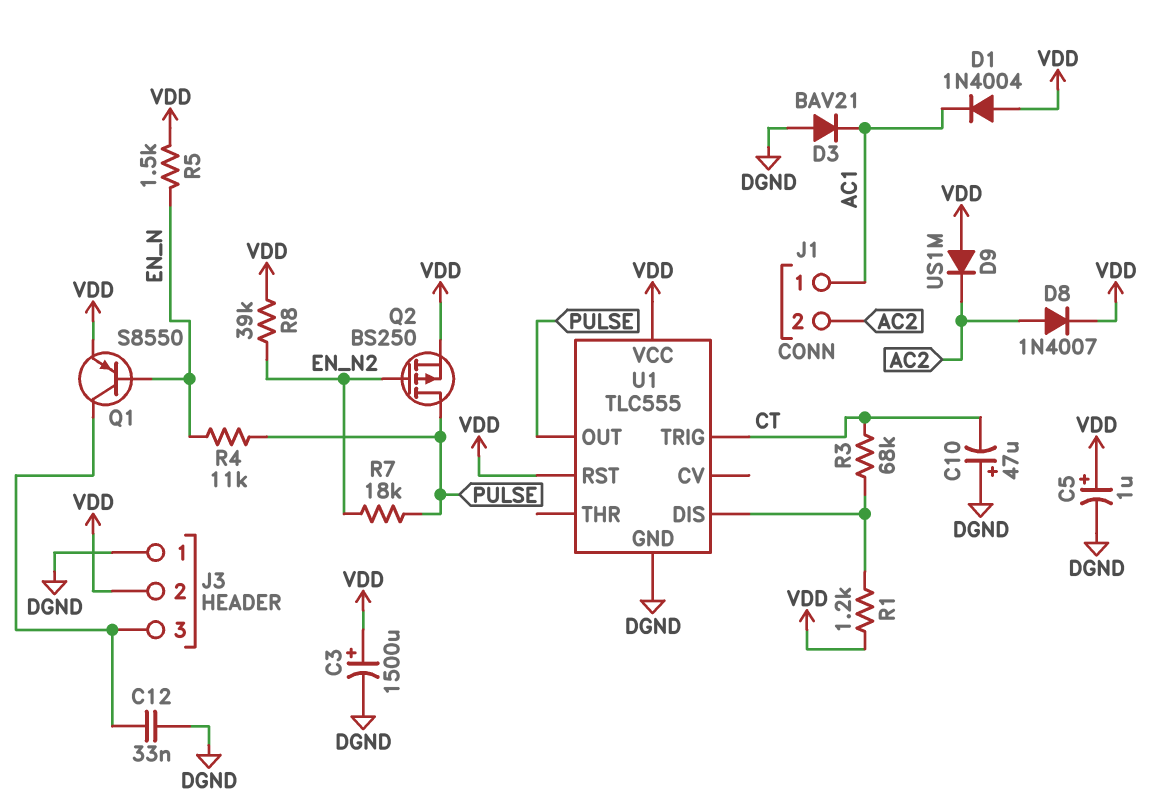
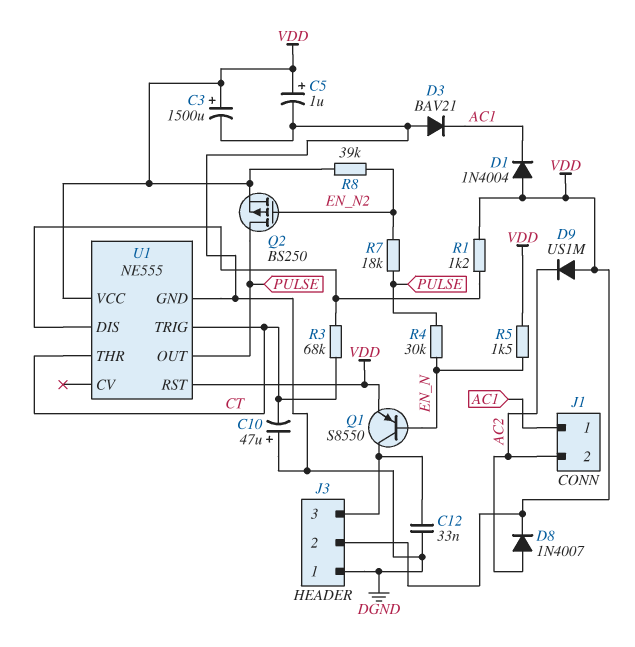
R4: 11k (EN_N, PULSE) -> 30k (EN_N, PULSE)
U1: TLC555 -> NE555
U1 pin THR: none -> CT

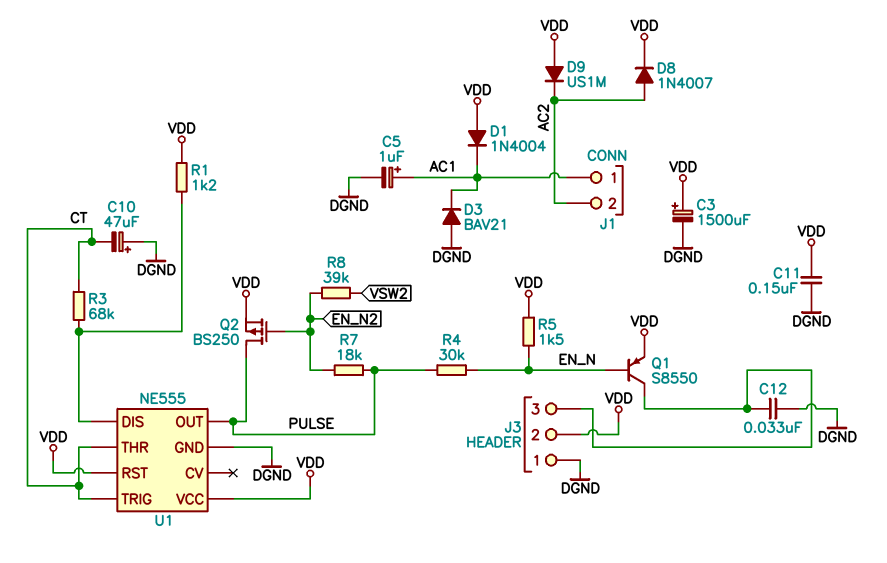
C5: 1uF (plus VDD, minus DGND) -> 1uF (plus AC1, minus DGND)
C11: none -> 150nF (DGND, VDD)
R8: 39k (EN_N2, VDD) -> 39k (EN_N2, VSW2)

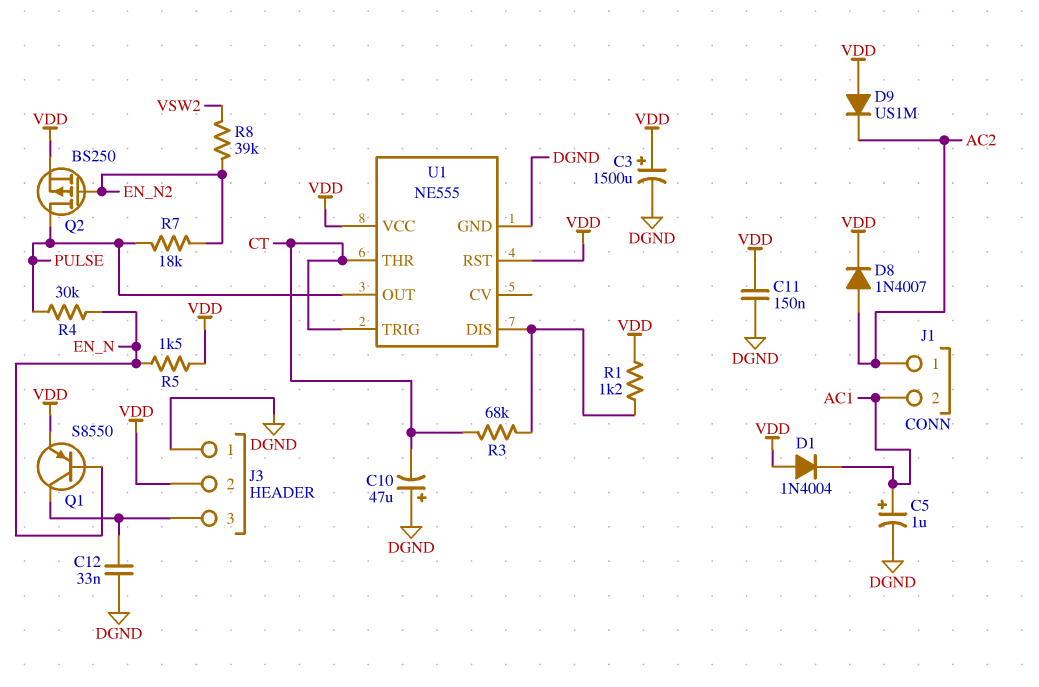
D3: diode BAV21 (A DGND, K AC1) -> none
J1 pin 1: AC1 -> AC2
J1 pin 2: AC2 -> AC1

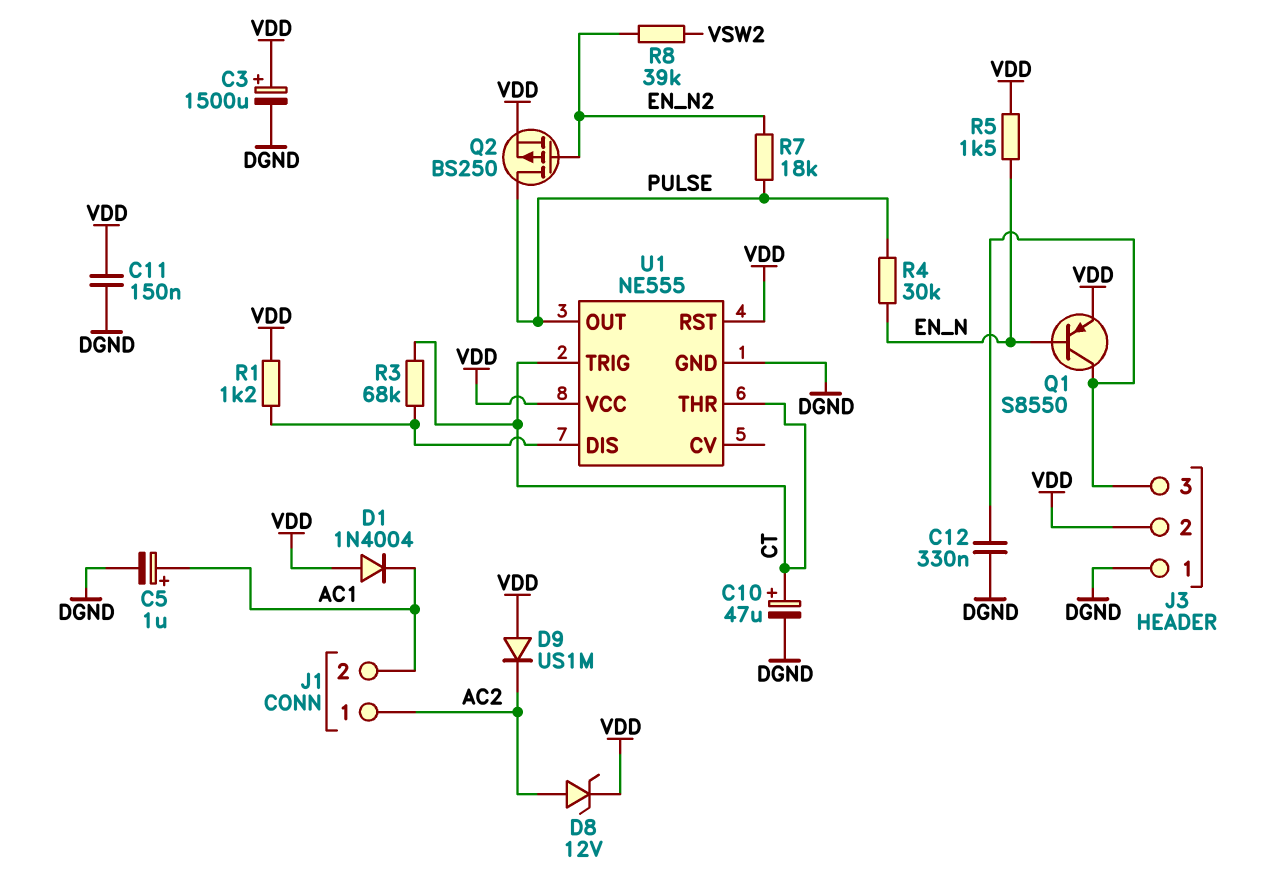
C10: 47uF (plus DGND, minus CT) -> 47uF (plus CT, minus DGND)
C12: 33nF (DGND, J3/3) -> 330nF (DGND, J3/3)
D8: diode 1N4007 (A AC2, K VDD) -> zener 12V (A AC2, K VDD)

